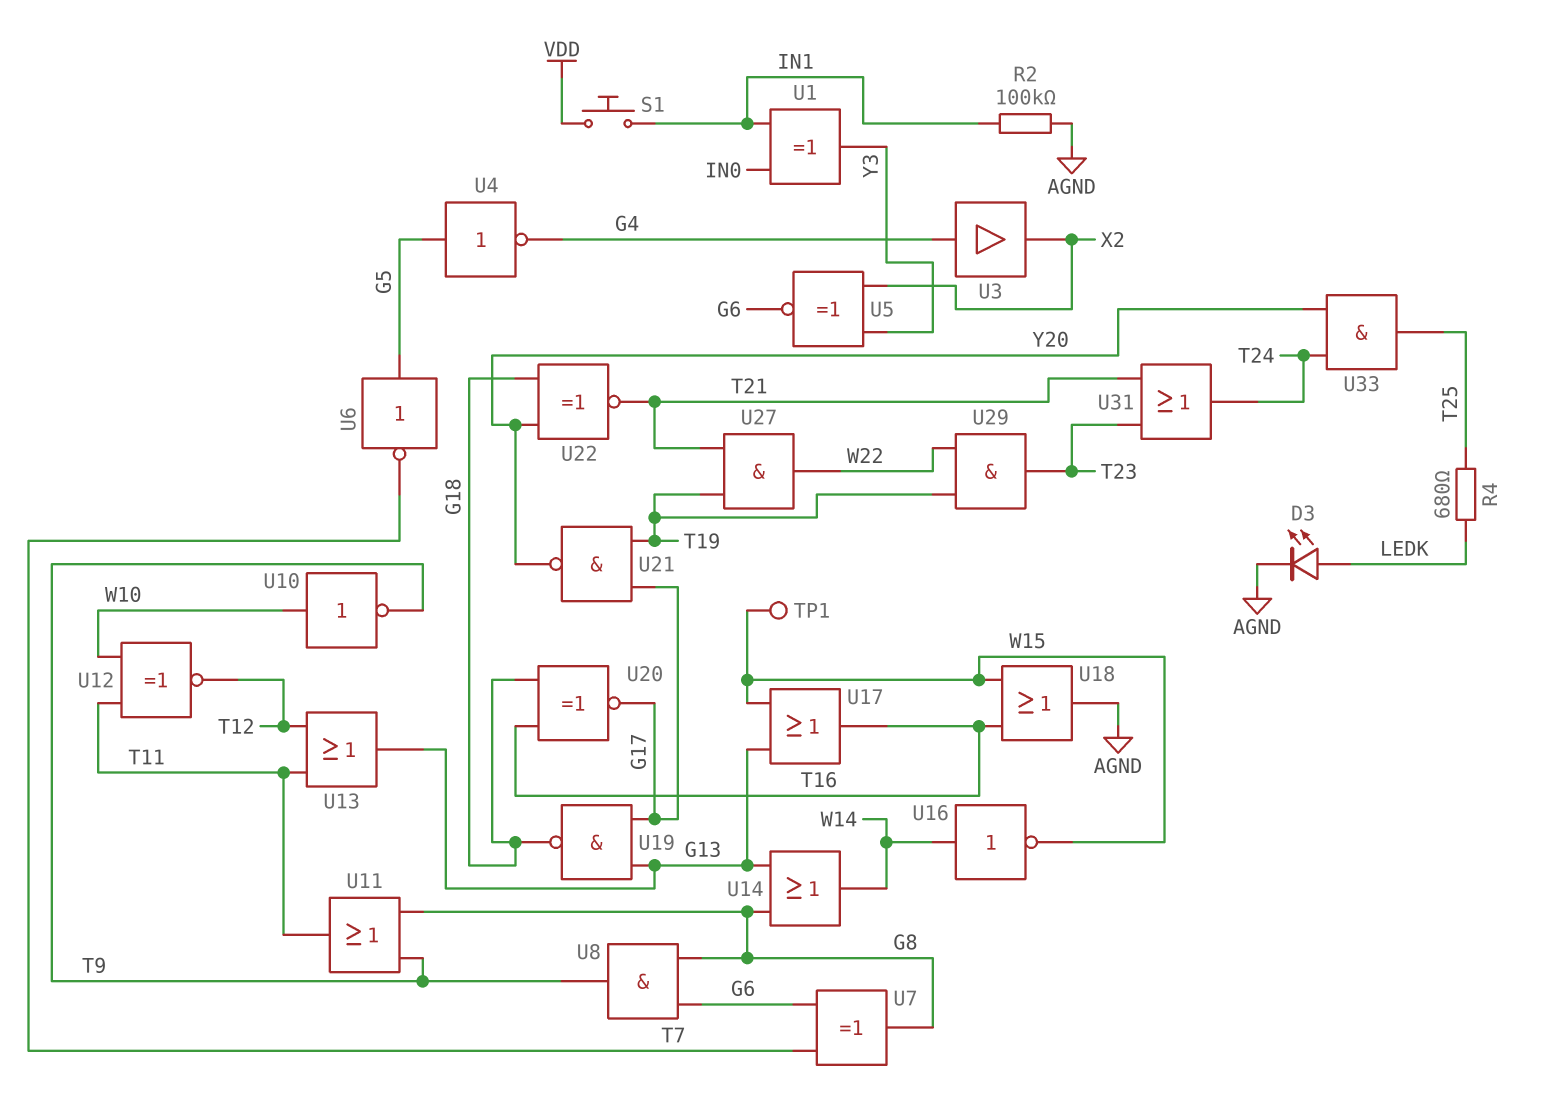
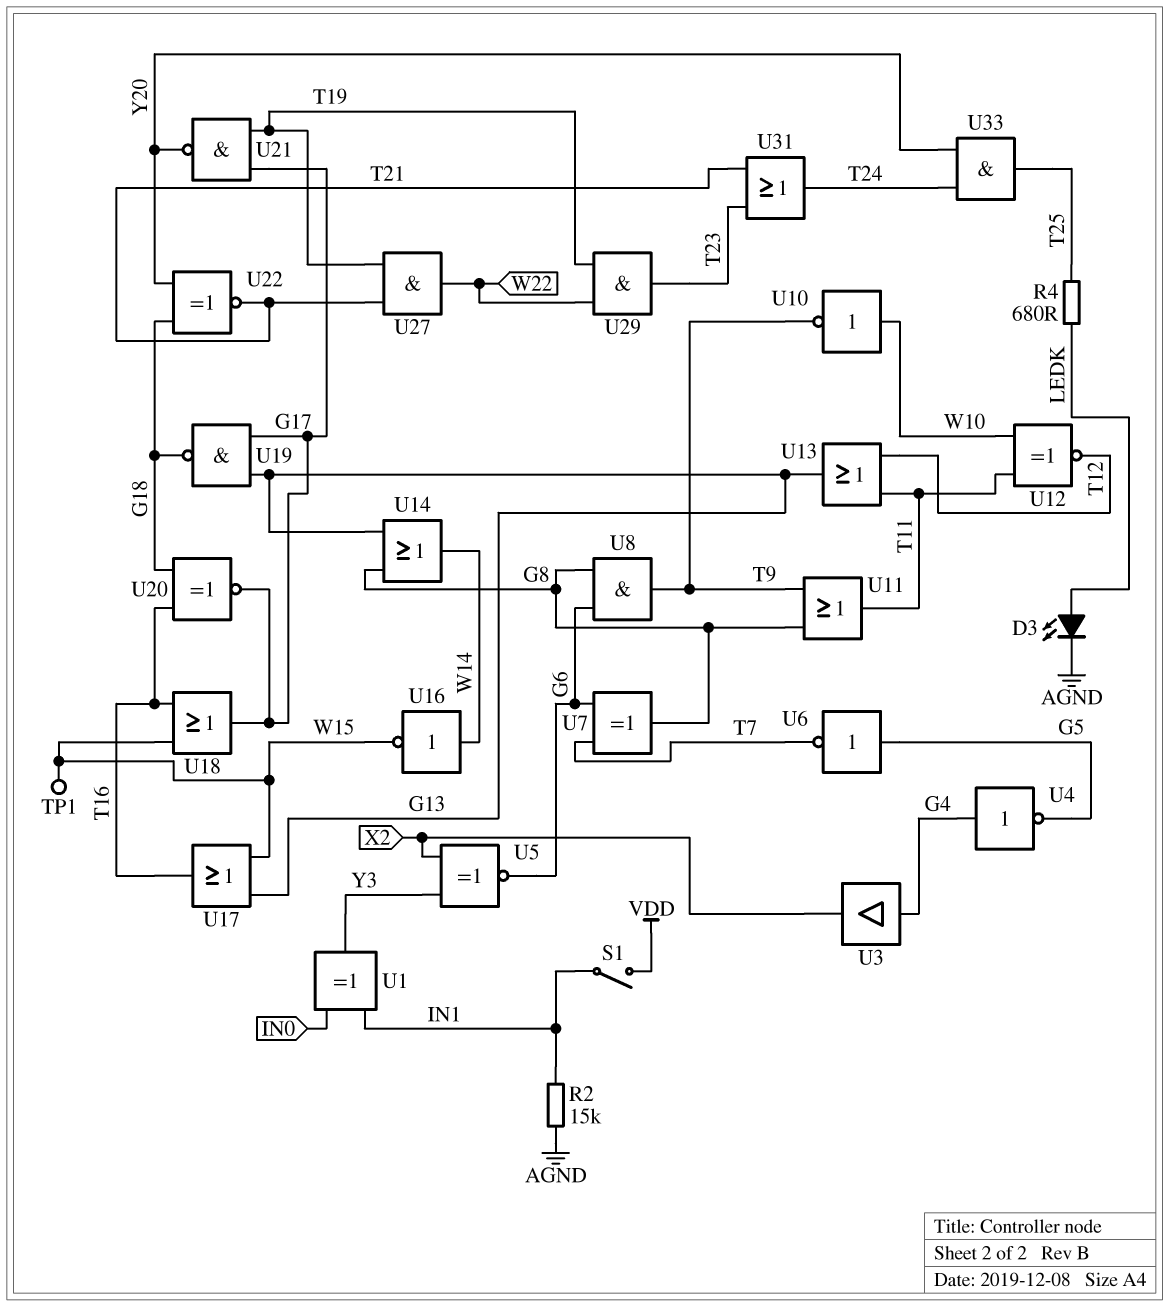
R2: 100k (AGND, IN1) -> 15k (AGND, IN1)
S1: button (IN1, VDD) -> switch (IN1, VDD)
U4: NOT (in G5, out G4) -> NOT (in G4, out G5)
U18: OR (in T16, in W15, out AGND) -> OR (in T16, in W15, out G17)

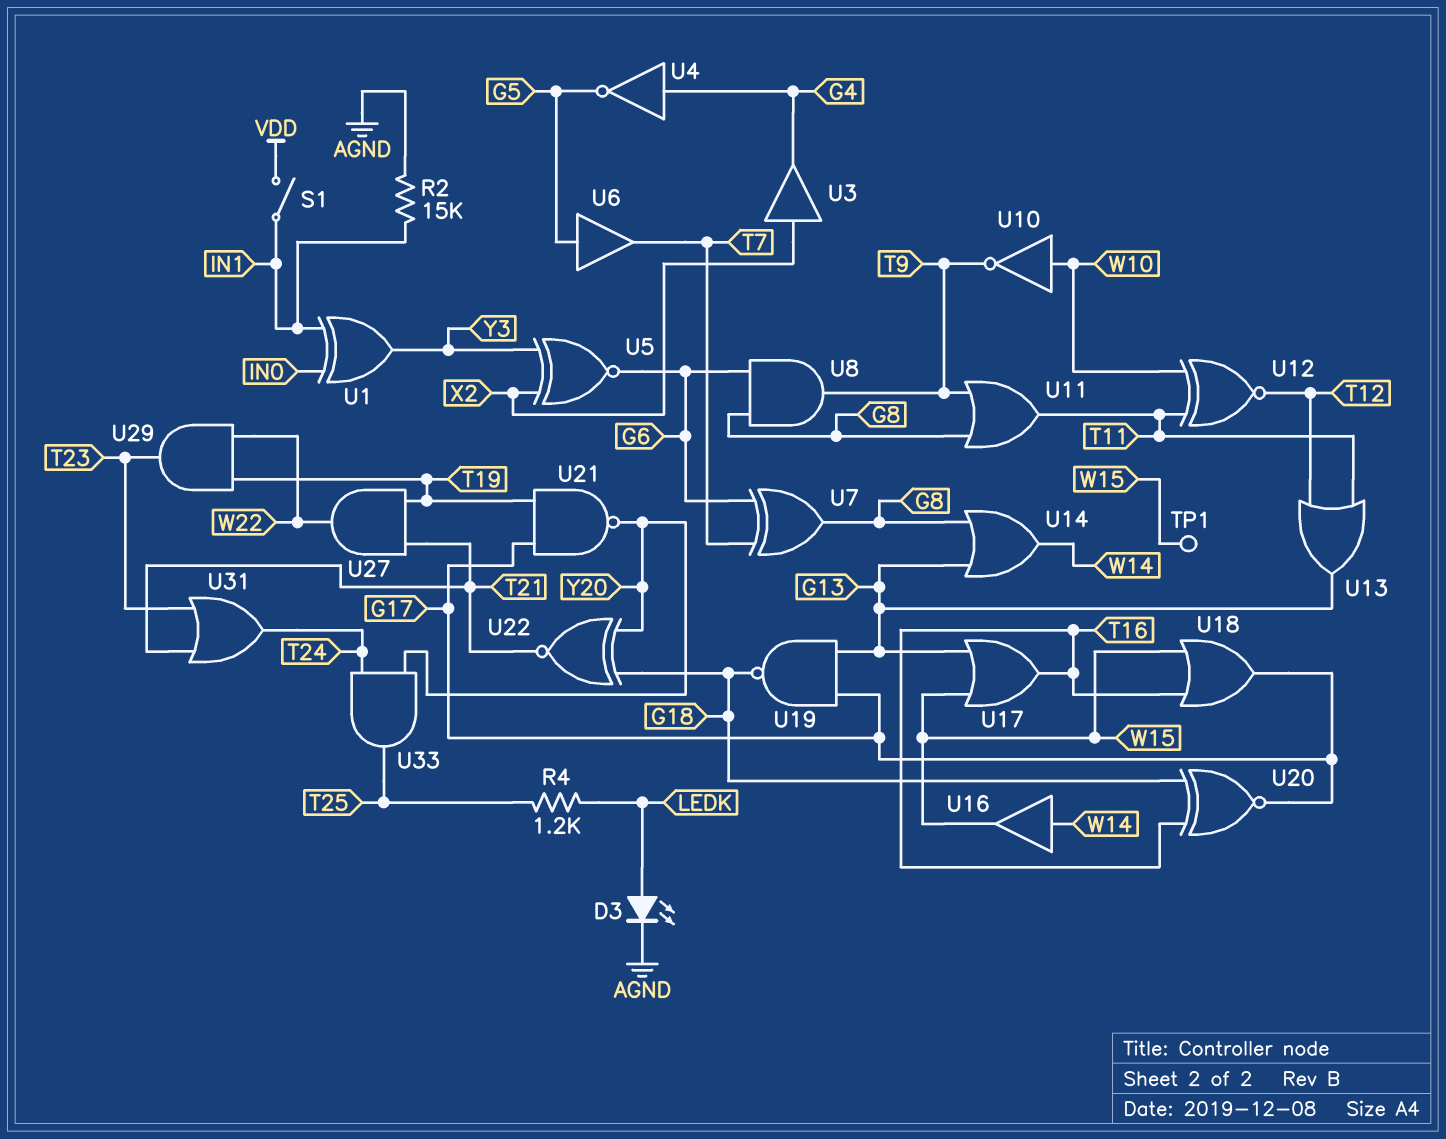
R4: 680 (LEDK, T25) -> 1.2k (LEDK, T25)
U3: buffer (in G4, out X2) -> buffer (in X2, out G4)
U6: NOT (in G5, out T7) -> buffer (in G5, out T7)
U16: NOT (in W14, out W15) -> buffer (in W14, out W15)

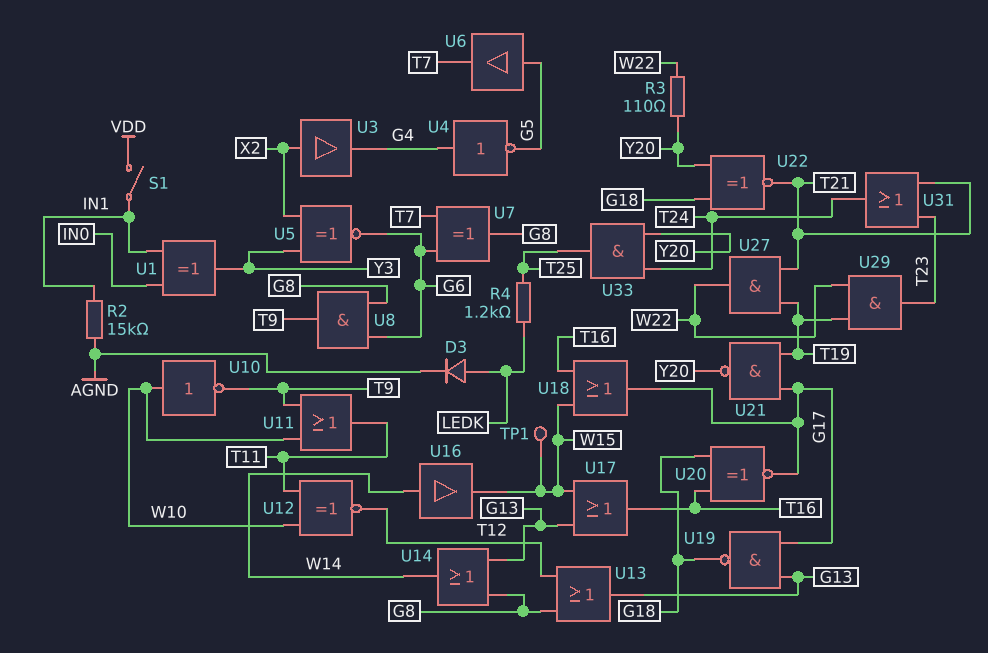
D3: LED (A LEDK, K AGND) -> diode (A LEDK, K AGND)
R3: none -> 110 (W22, Y20)
U11: OR (in G8, in T9, out T11) -> OR (in T9, in W10, out T11)
U13: OR (in T11, in T12, out G13) -> OR (in G8, in T12, out G13)

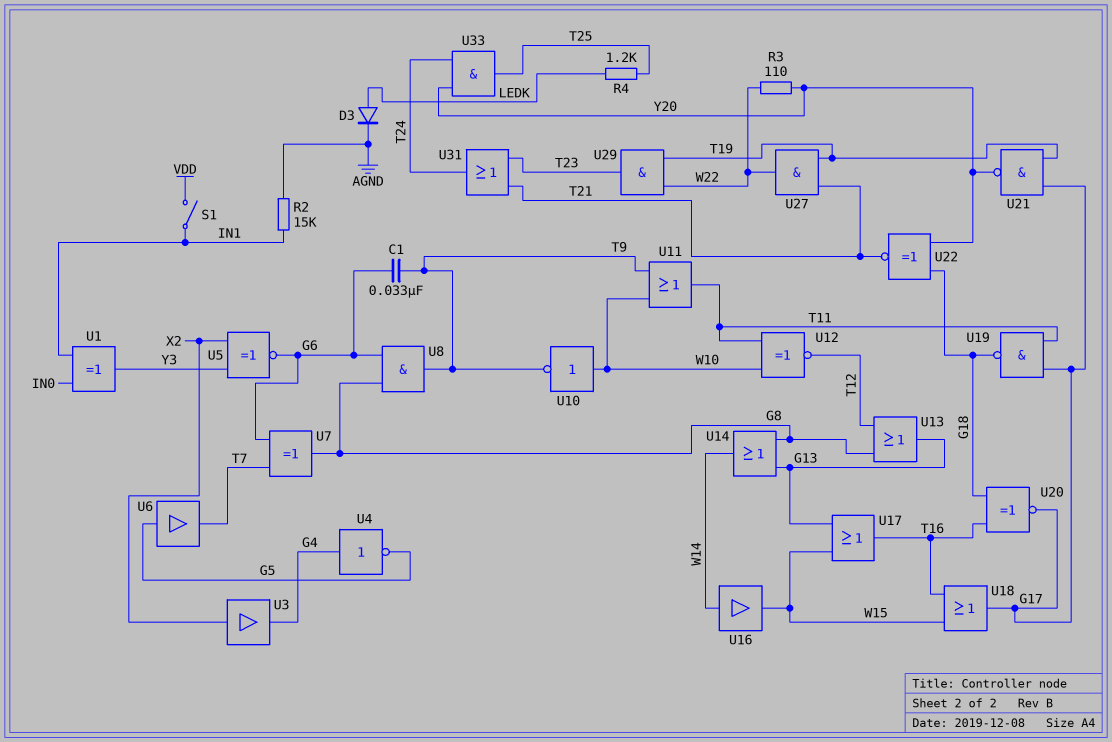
C1: none -> 33nF (G6, T9)
TP1: test point (W15) -> none
U19: NAND (in G13, in G17, out G18) -> NAND (in G17, in T11, out G18)

